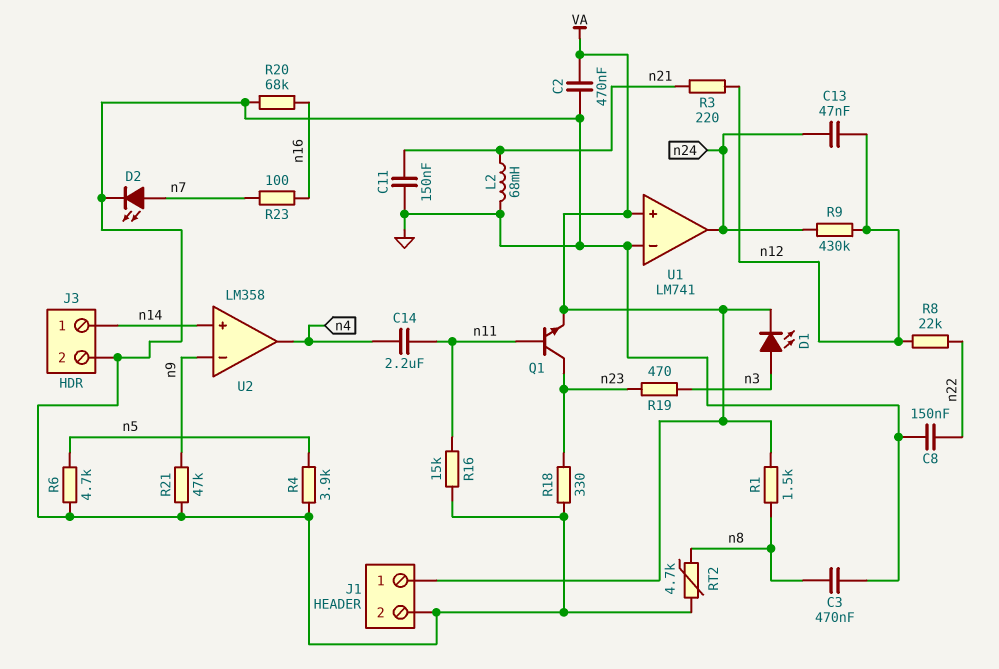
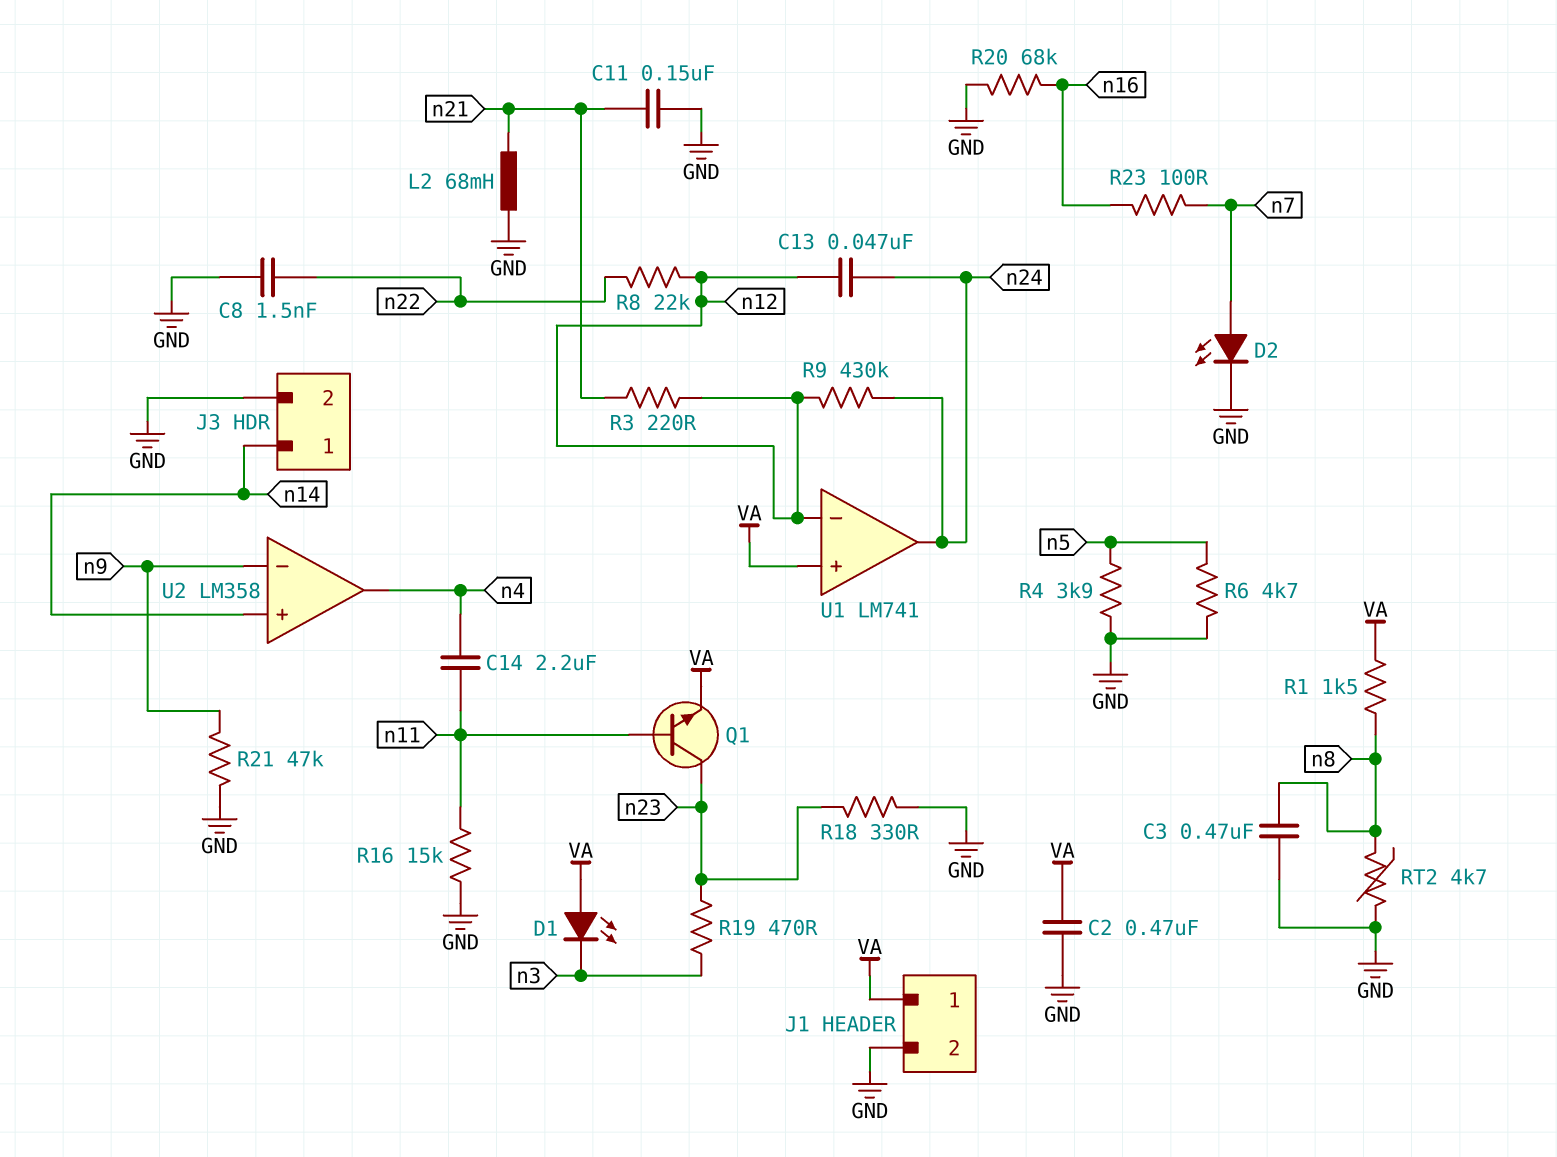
C8: 150nF (GND, n22) -> 1.5nF (GND, n22)
D1: LED (A n3, K VA) -> LED (A VA, K n3)
U1 pin in-: GND -> n12

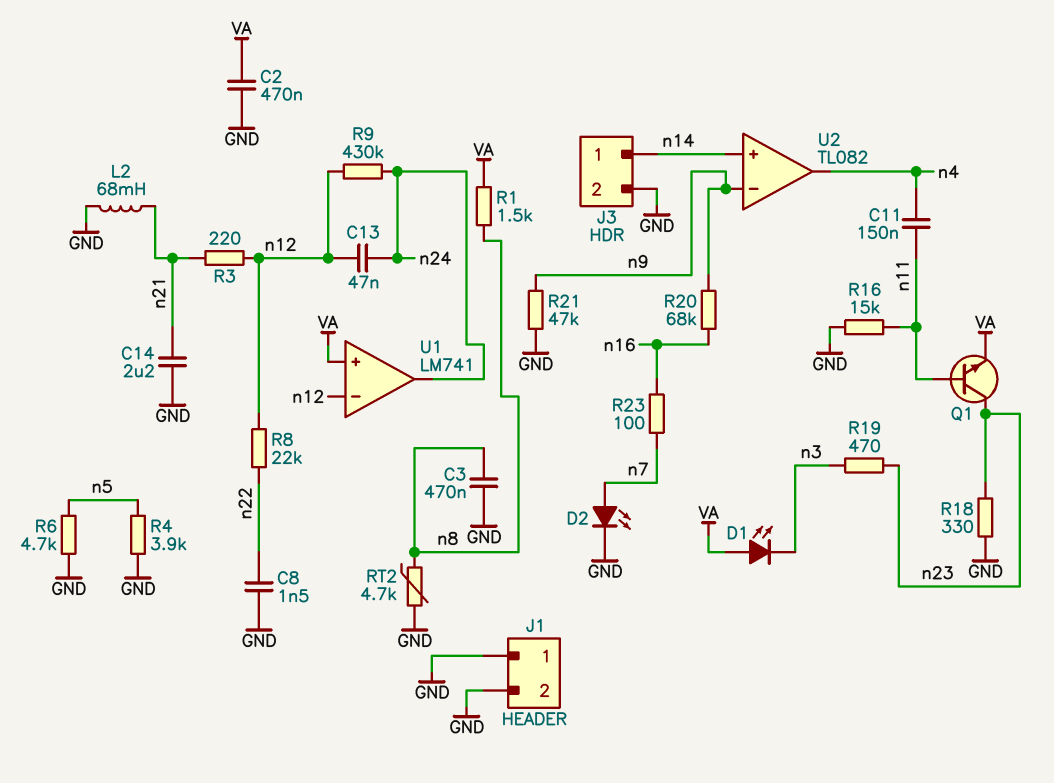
C11: 150nF (GND, n21) -> 150nF (n4, n11)
C14: 2.2uF (n4, n11) -> 2.2uF (GND, n21)
J1 pin 1: VA -> GND
R20: 68k (GND, n16) -> 68k (n9, n16)
U2: LM358 -> TL082

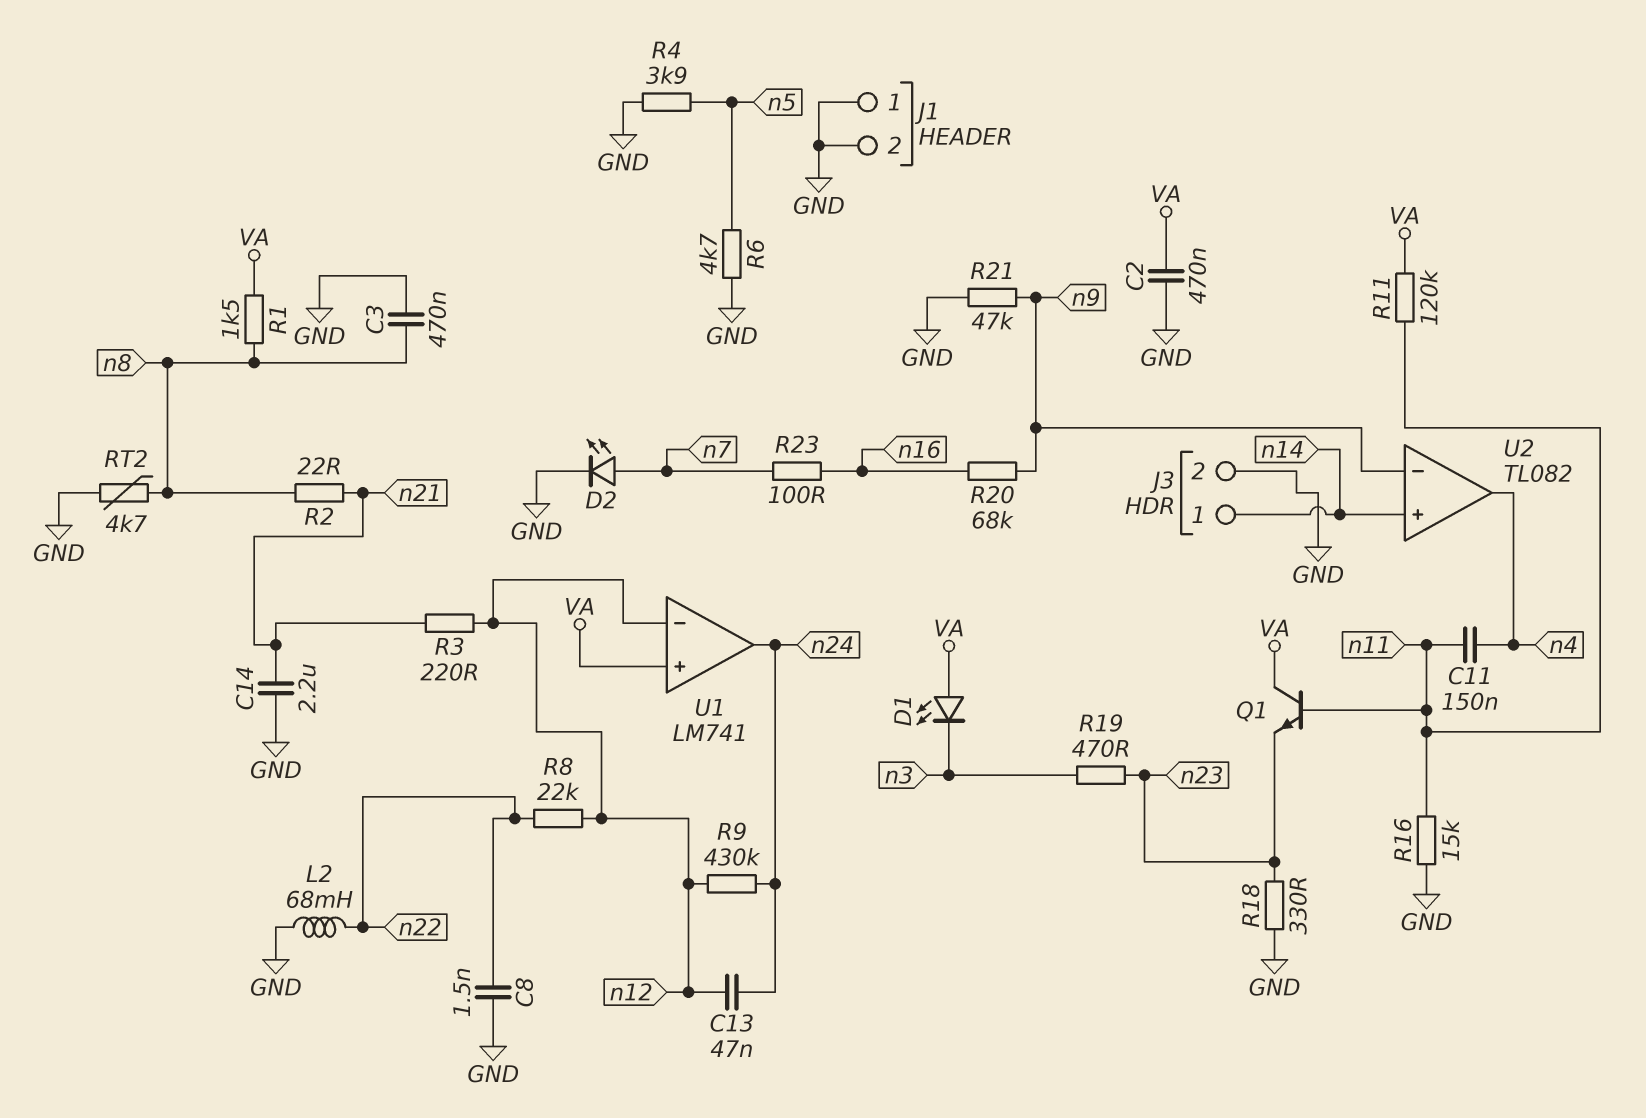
L2: 68mH (GND, n21) -> 68mH (GND, n22)
Q1: NPN (B n11, C n23, E VA) -> NPN (B n11, C VA, E n23)
R2: none -> 22 (n8, n21)
R11: none -> 120k (VA, n11)

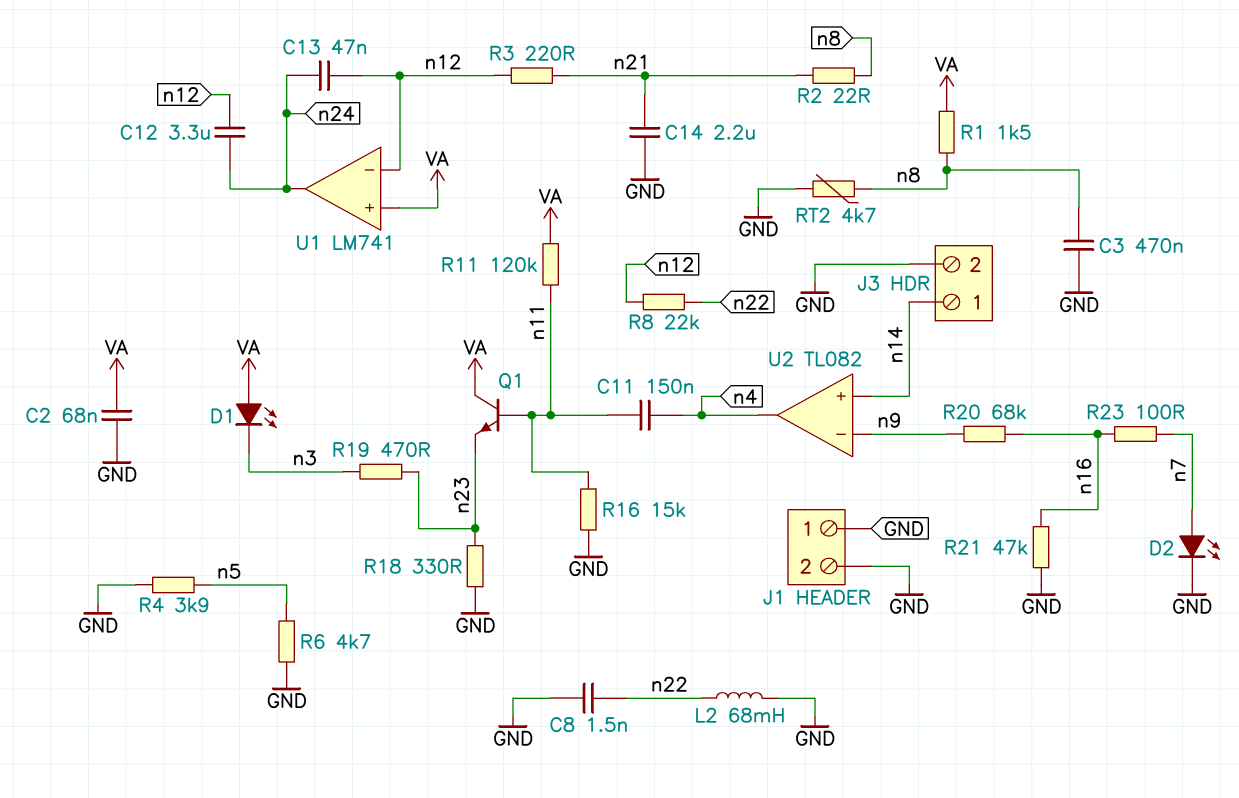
C2: 470nF (GND, VA) -> 68nF (GND, VA)
C12: none -> 3.3uF (n12, n24)
R9: 430k (n12, n24) -> none
R21: 47k (GND, n9) -> 47k (GND, n16)

